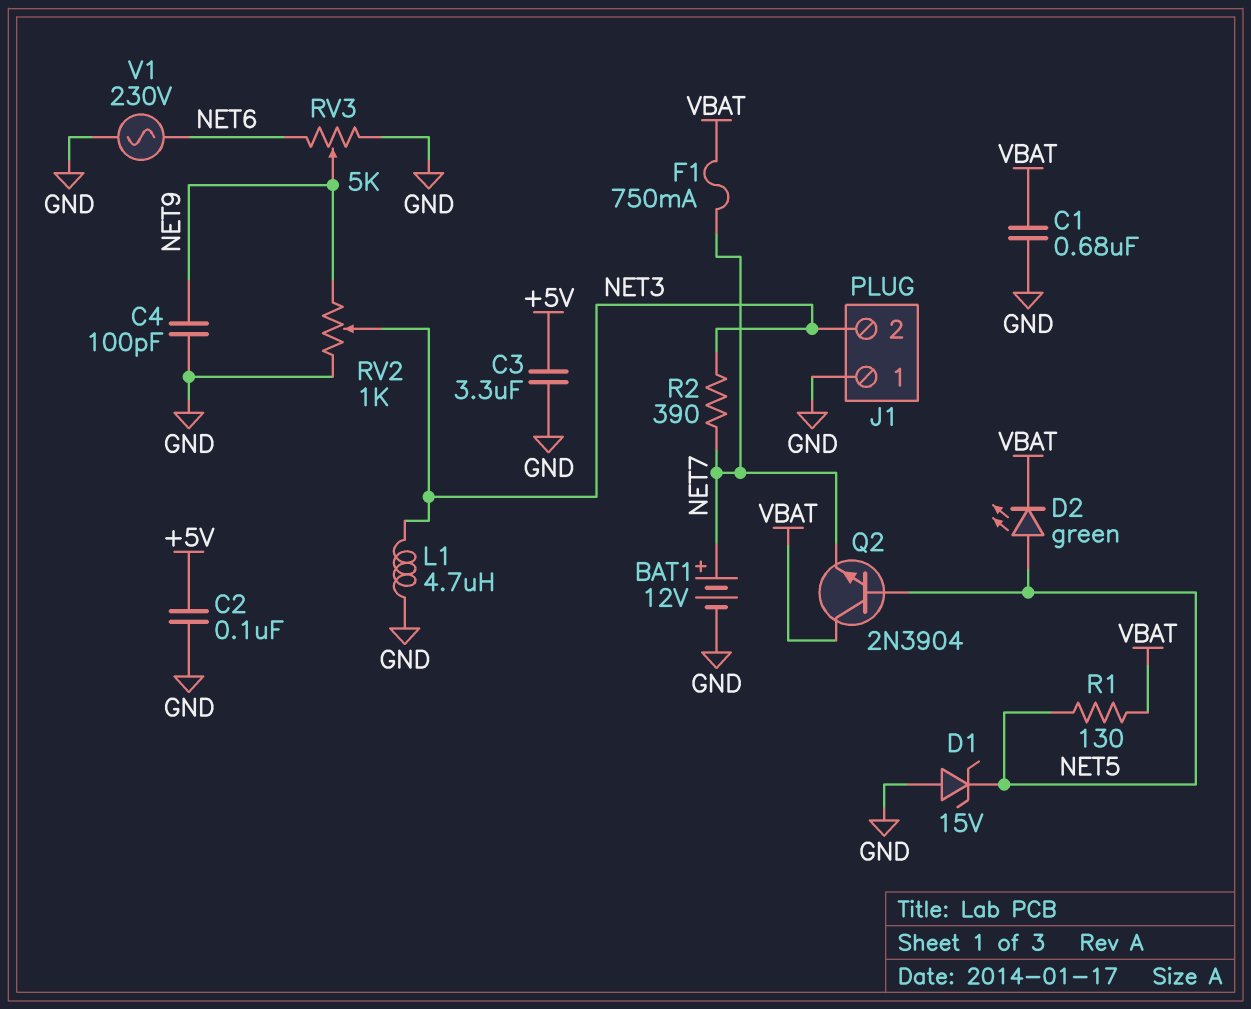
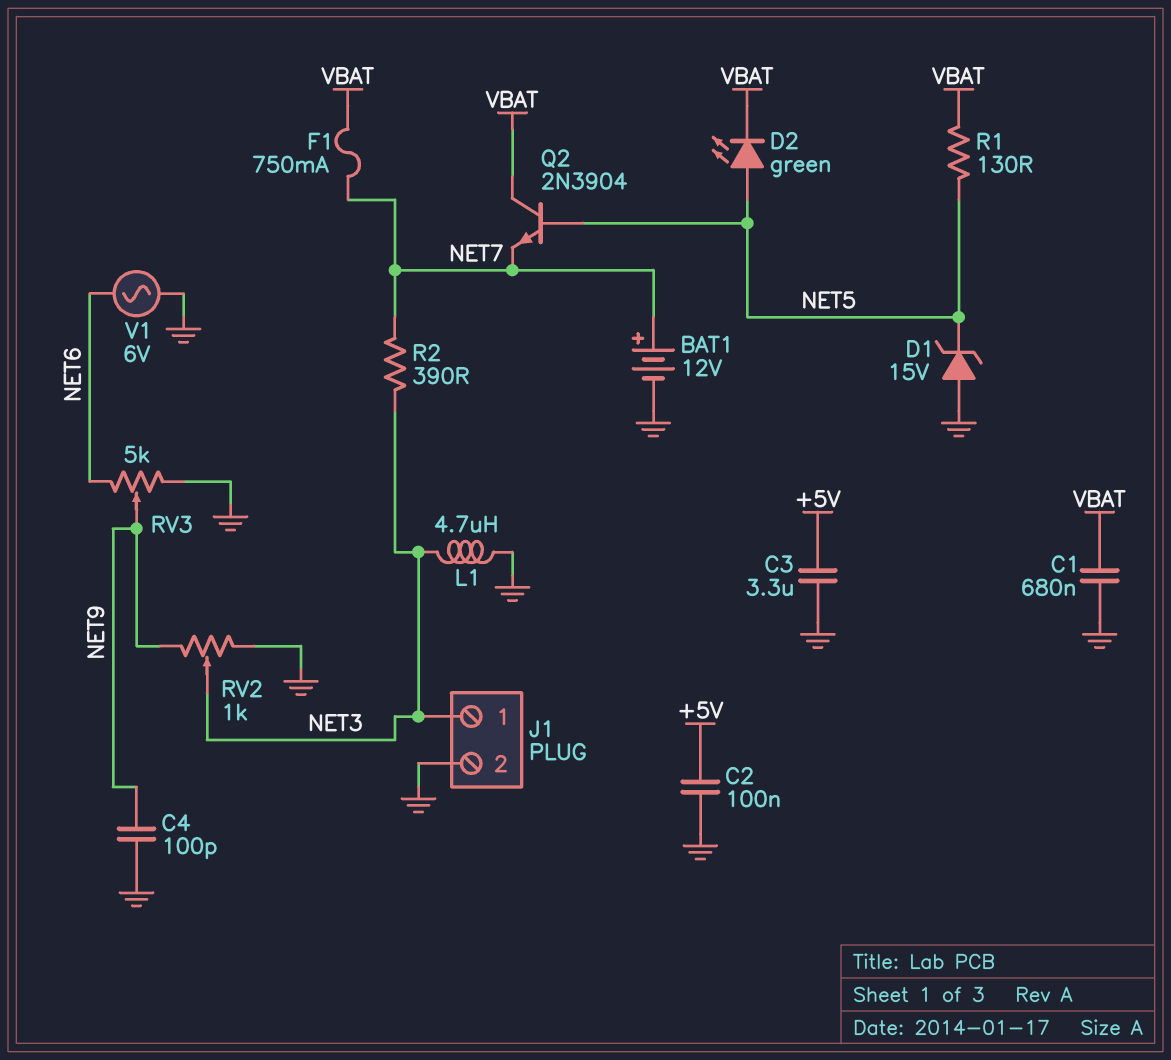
J1 pin 1: GND -> NET3
J1 pin 2: NET3 -> GND
V1: AC 230V (GND, NET6) -> AC 6V (GND, NET6)

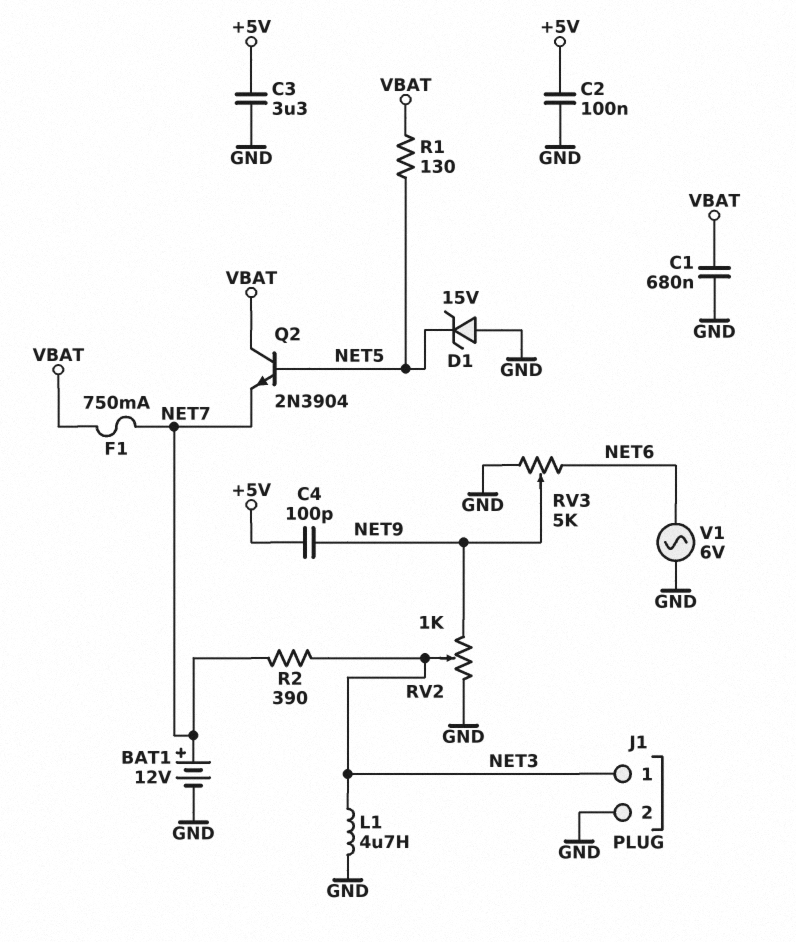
C4: 100pF (GND, NET9) -> 100pF (+5V, NET9)
D2: LED green (A NET5, K VBAT) -> none

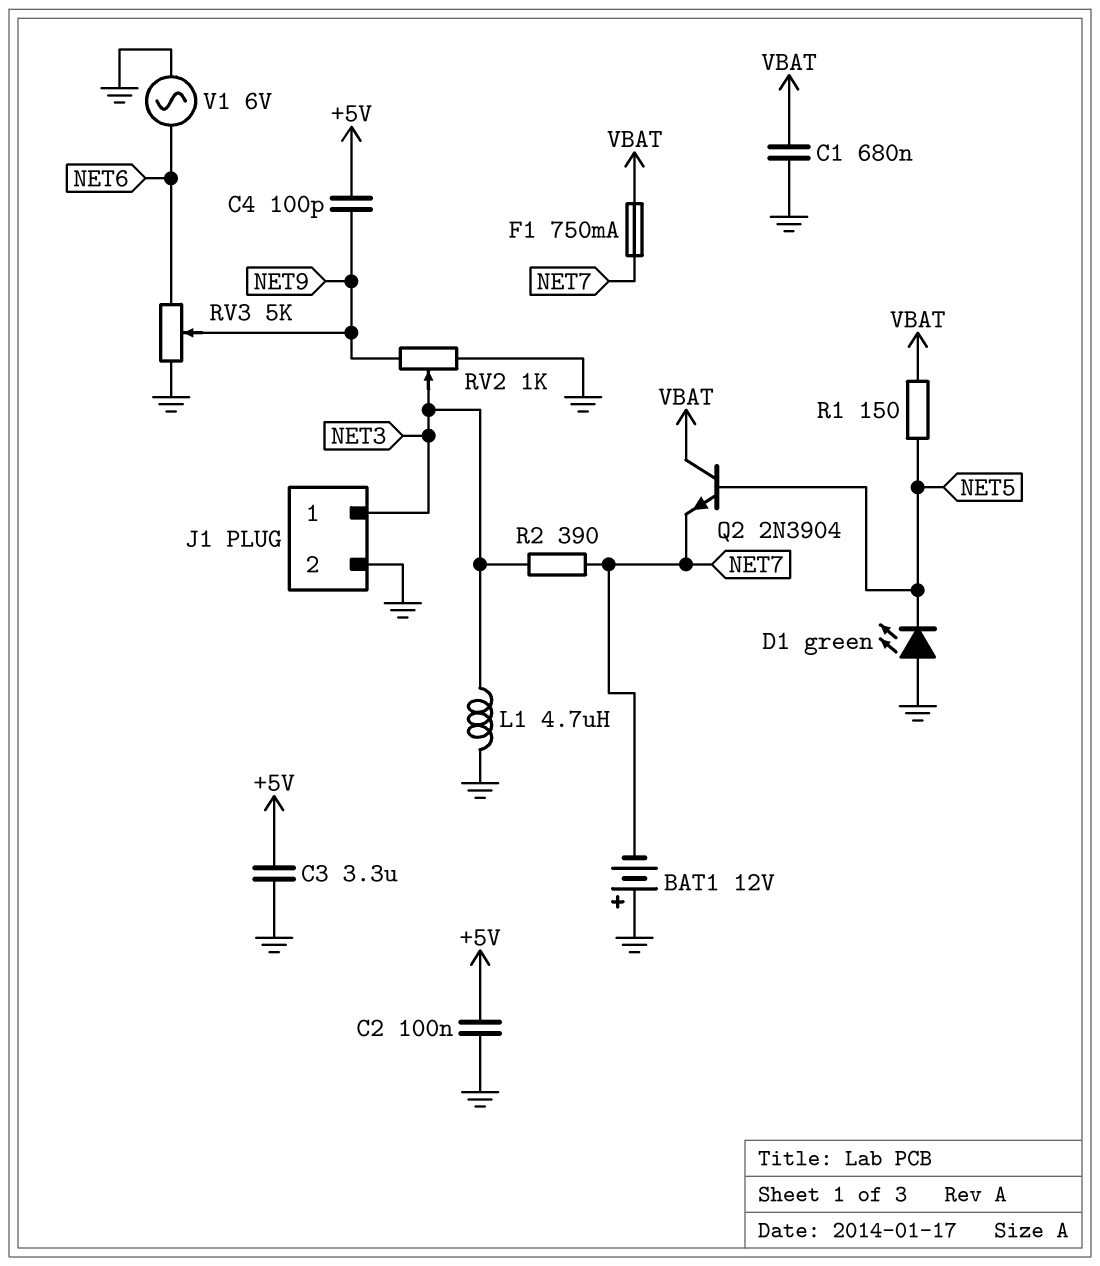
BAT1: 12V (plus NET7, minus GND) -> 12V (plus GND, minus NET7)
D1: zener 15V (A GND, K NET5) -> LED green (A GND, K NET5)
R1: 130 (NET5, VBAT) -> 150 (NET5, VBAT)

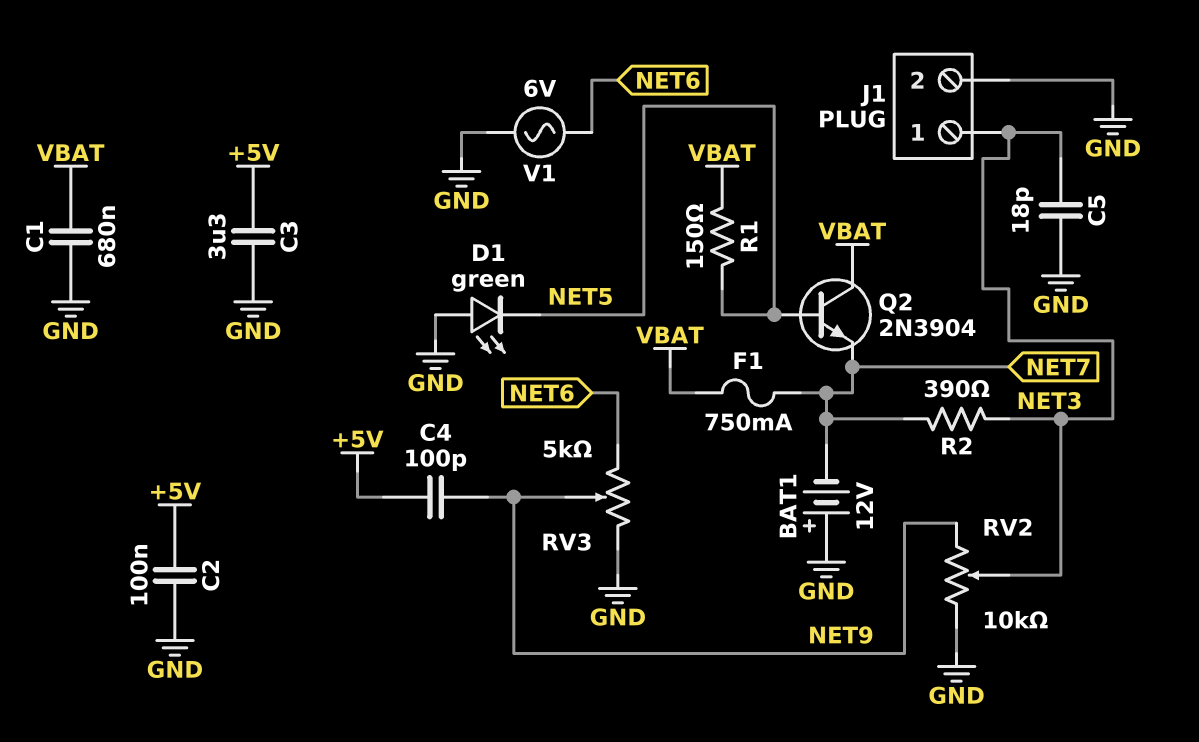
C5: none -> 18pF (GND, NET3)
L1: 4.7uH (GND, NET3) -> none
RV2: 1k (GND, NET9, wiper NET3) -> 10k (GND, NET9, wiper NET3)

